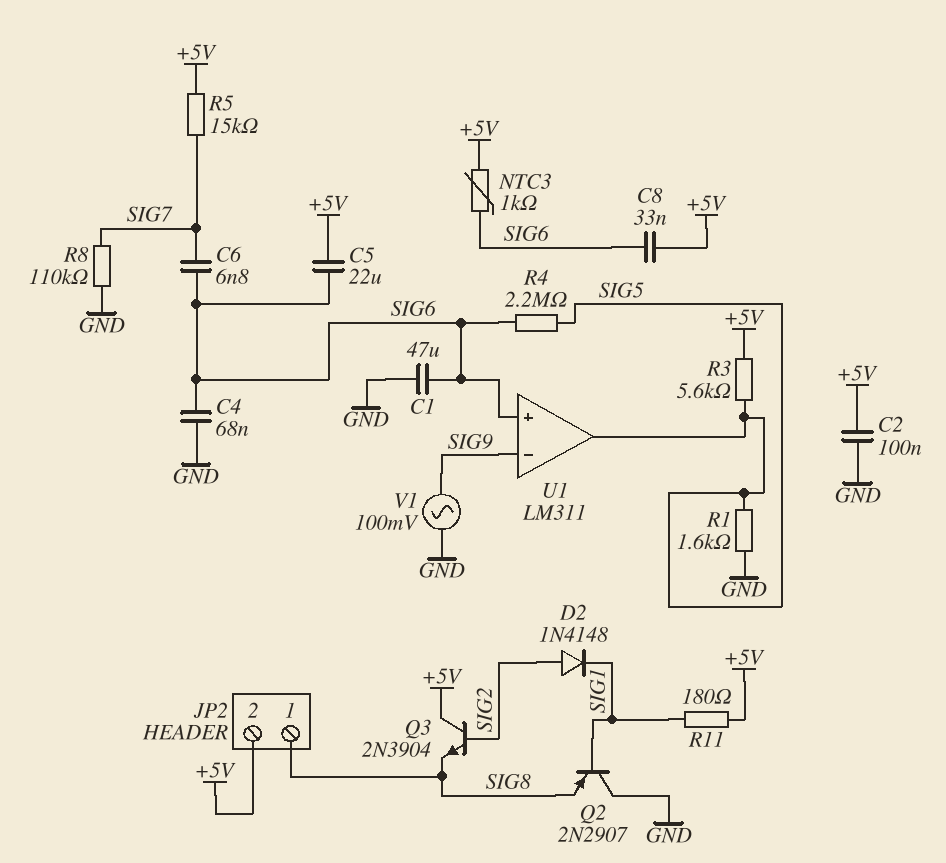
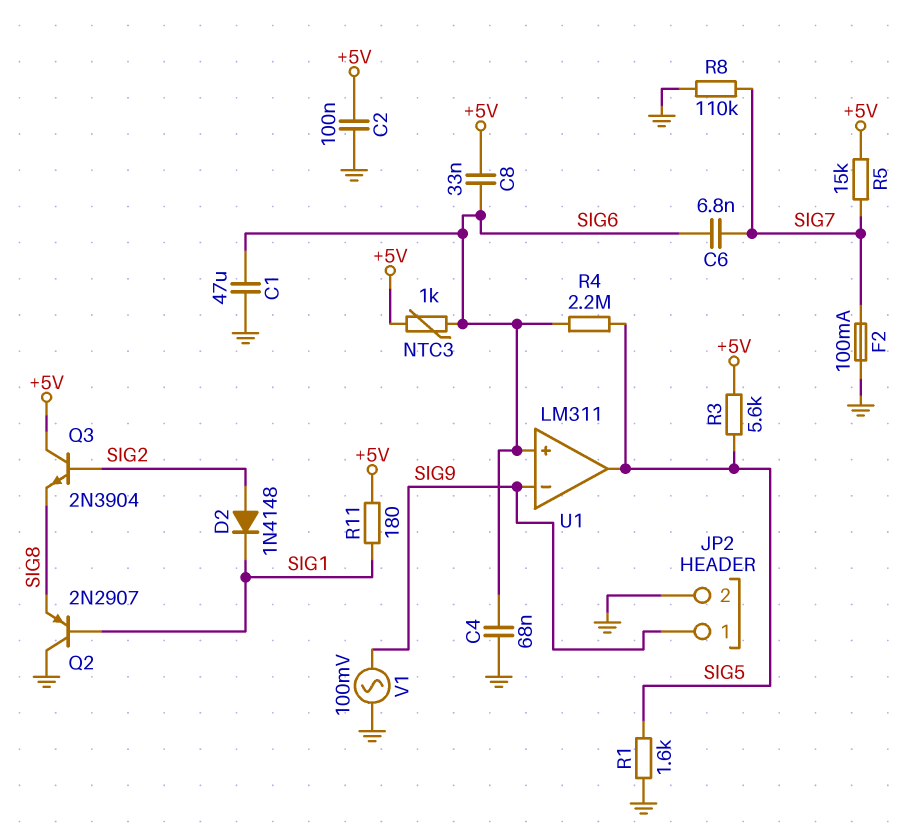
C5: 22uF (+5V, SIG6) -> none
F2: none -> 100mA (GND, SIG7)
JP2 pin 1: SIG8 -> SIG9
JP2 pin 2: +5V -> GND

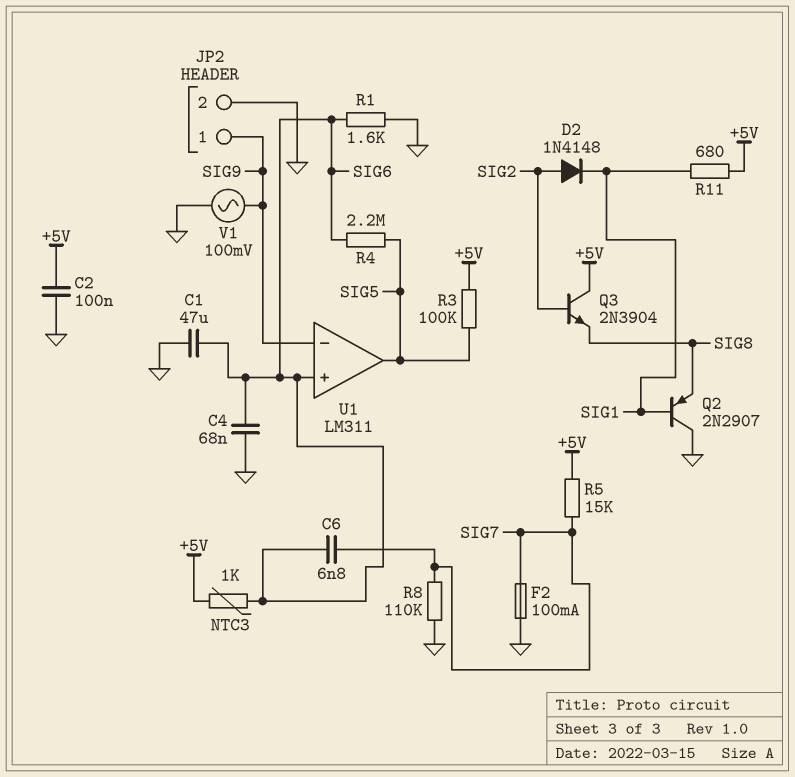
C8: 33nF (+5V, SIG6) -> none
R1: 1.6k (GND, SIG5) -> 1.6k (GND, SIG6)
R3: 5.6k (+5V, SIG5) -> 100k (+5V, SIG5)
R11: 180 (+5V, SIG1) -> 680 (+5V, SIG1)

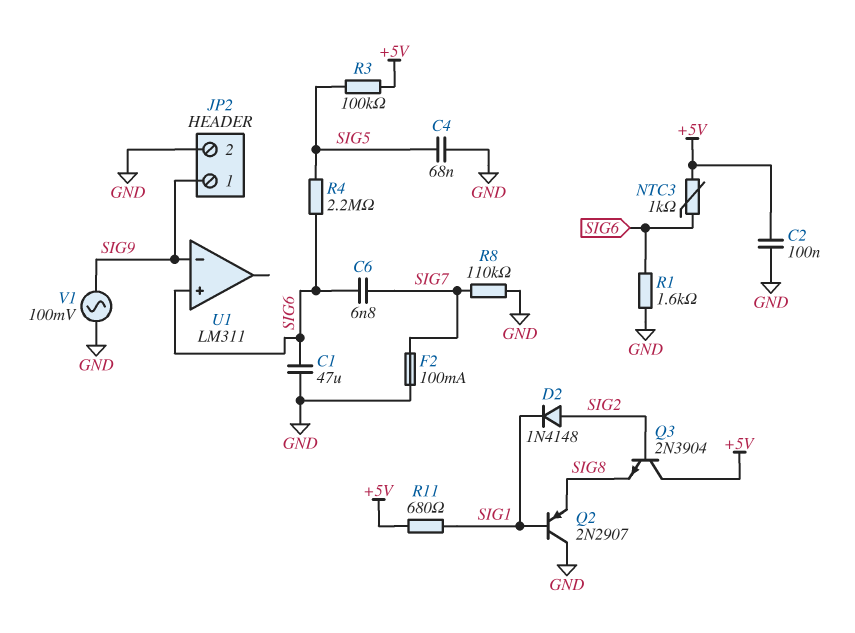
C4: 68nF (GND, SIG6) -> 68nF (GND, SIG5)
R5: 15k (+5V, SIG7) -> none
U1 pin out: SIG5 -> none

